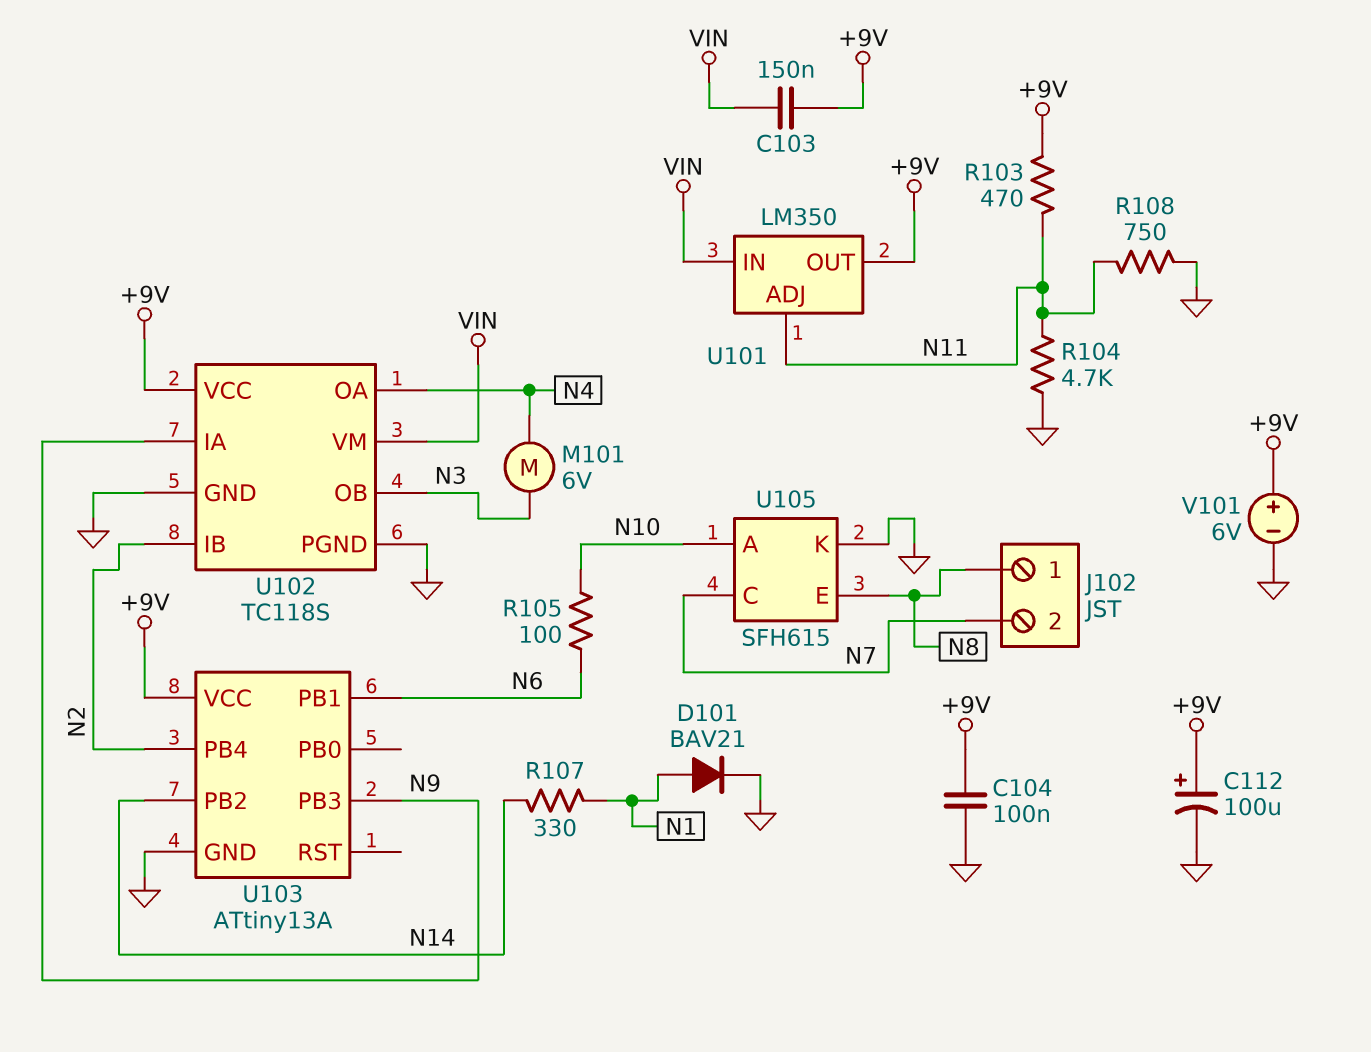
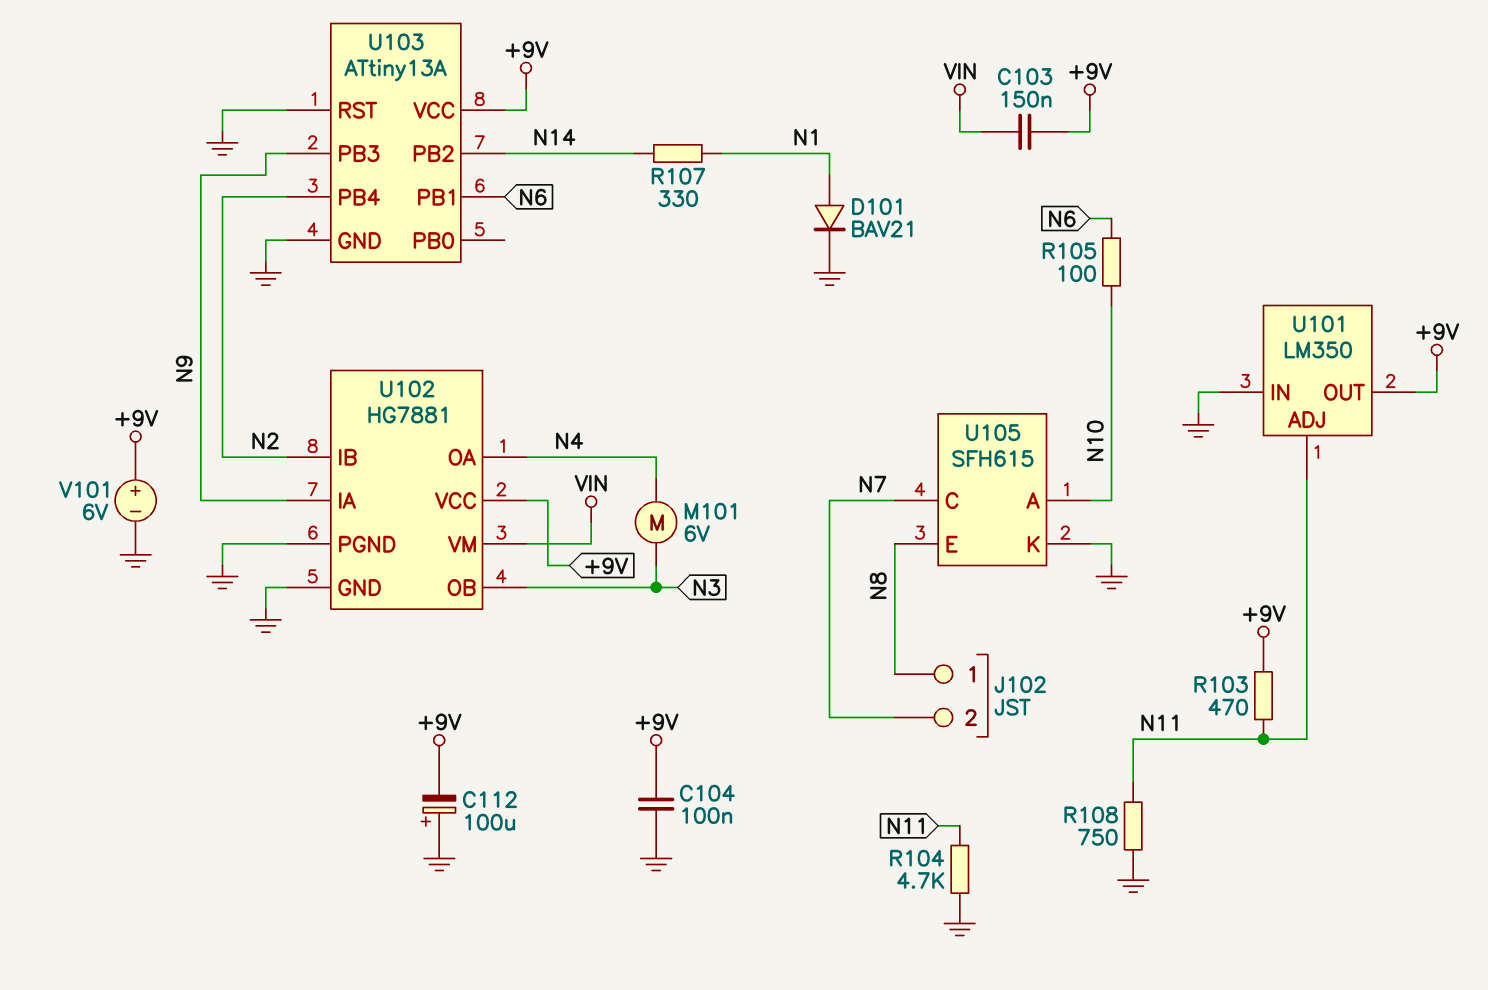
C112: 100uF (plus +9V, minus GND) -> 100uF (plus GND, minus +9V)
U101 pin IN: VIN -> GND
U102: TC118S -> HG7881
U103 pin RST: none -> GND

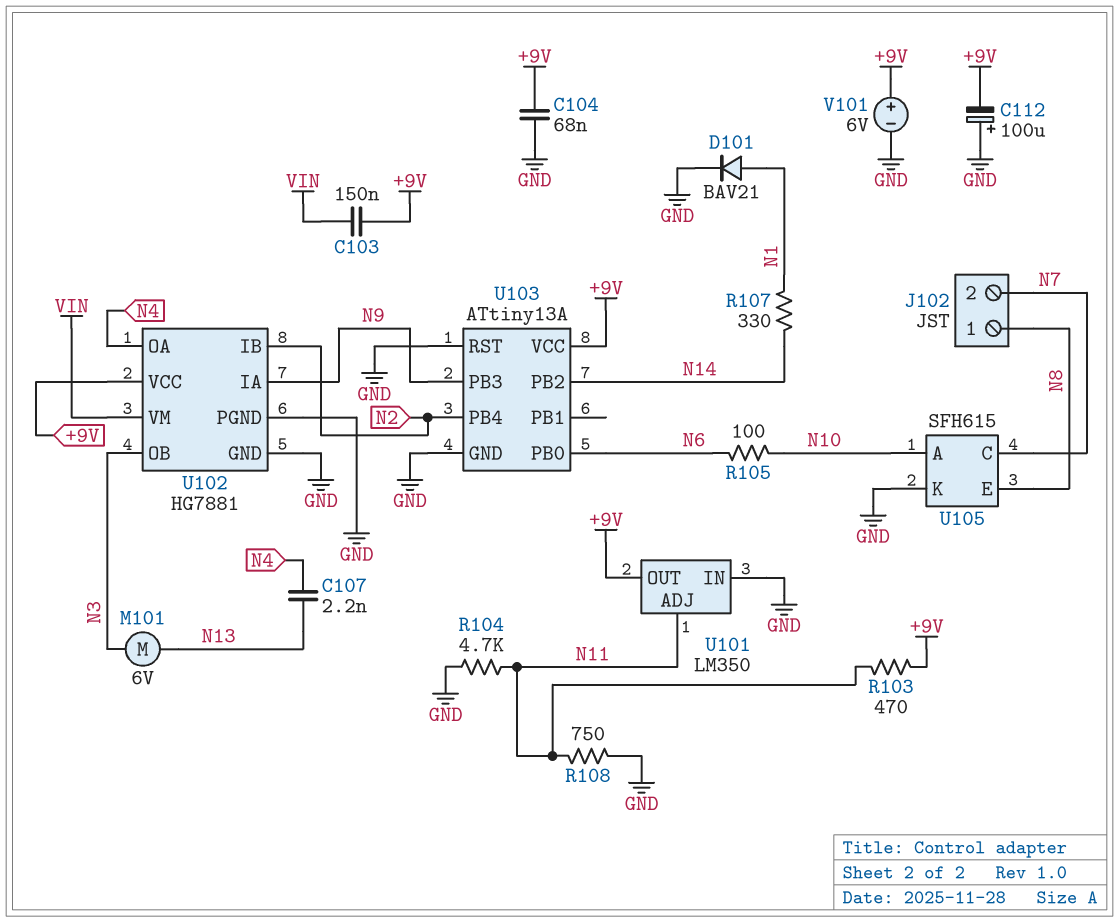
C104: 100nF (+9V, GND) -> 68nF (+9V, GND)
C107: none -> 2.2nF (N4, N13)
M101: motor 6V (N3, N4) -> motor 6V (N3, N13)
U103 pin PB0: none -> N6
U103 pin PB1: N6 -> none

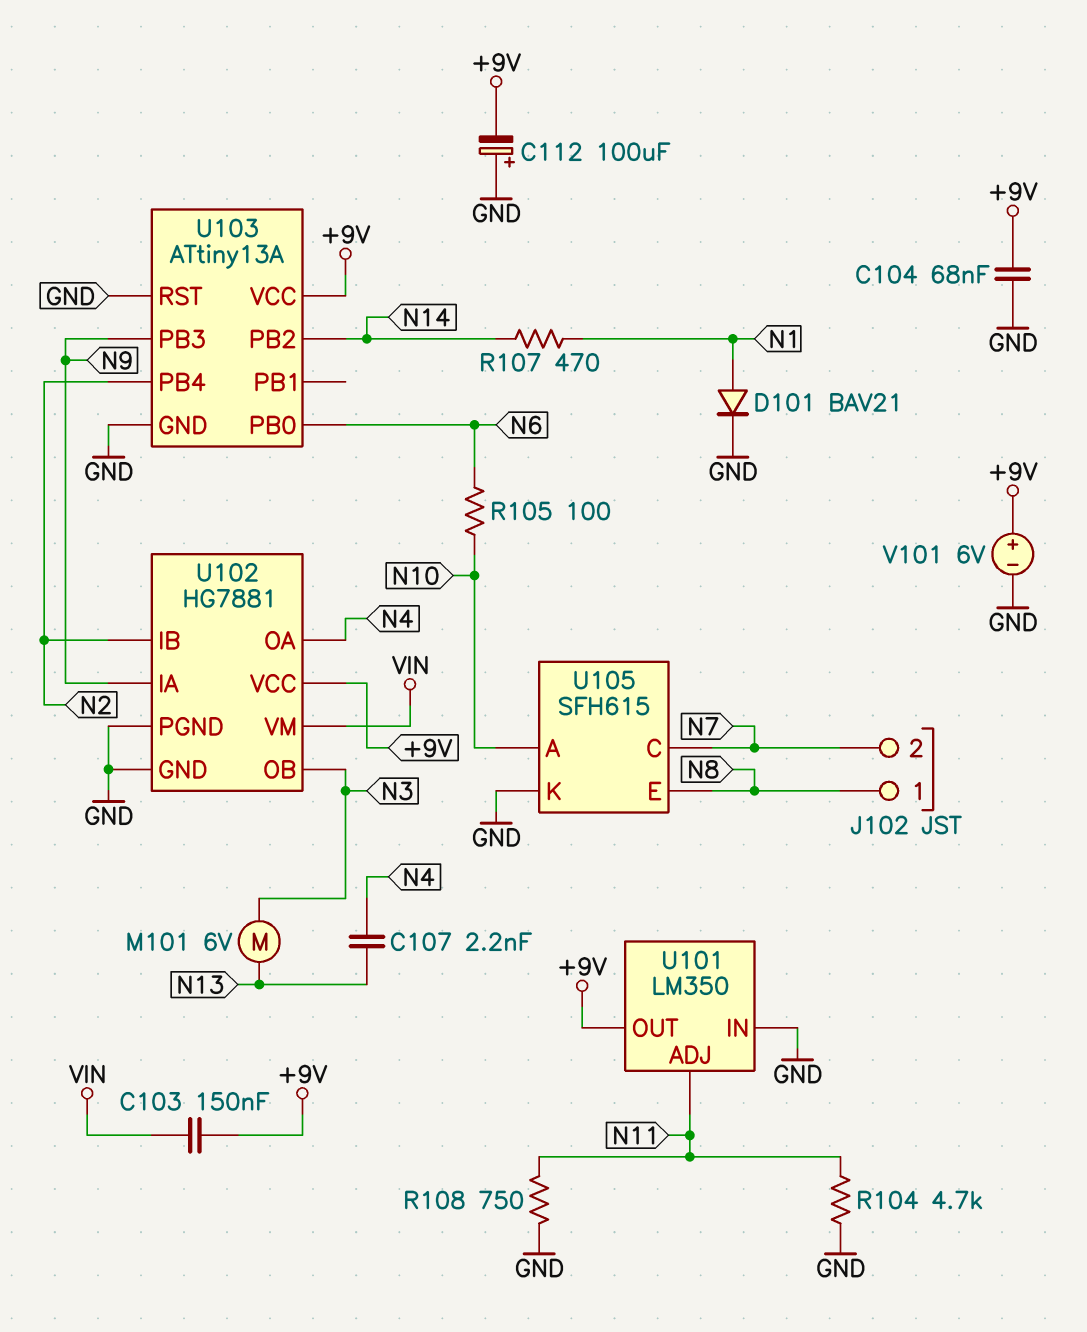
R103: 470 (+9V, N11) -> none
R107: 330 (N1, N14) -> 470 (N1, N14)

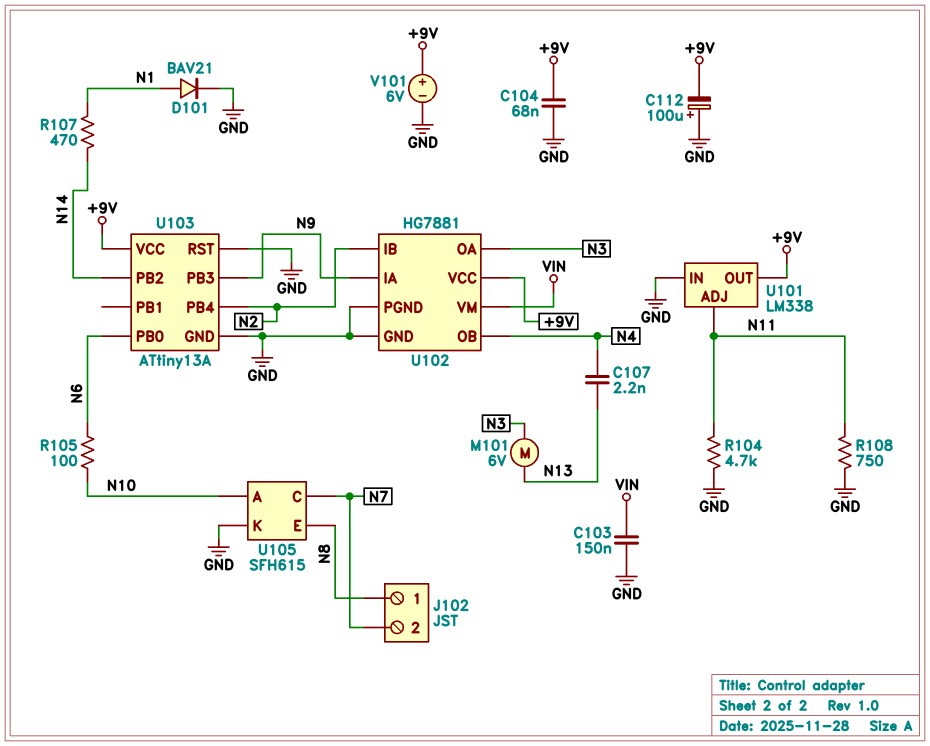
C103: 150nF (+9V, VIN) -> 150nF (GND, VIN)
U101: LM350 -> LM338
U102 pin OA: N4 -> N3
U102 pin OB: N3 -> N4

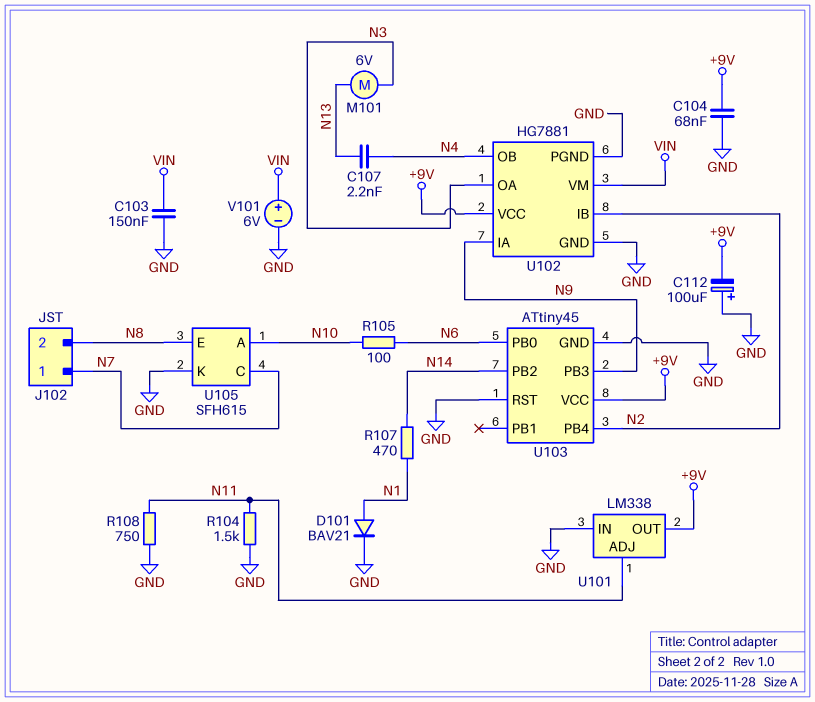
J102 pin 1: N8 -> N7
J102 pin 2: N7 -> N8
R104: 4.7k (GND, N11) -> 1.5k (GND, N11)
U103: ATtiny13A -> ATtiny45
V101: 6V (plus +9V, minus GND) -> 6V (plus VIN, minus GND)

